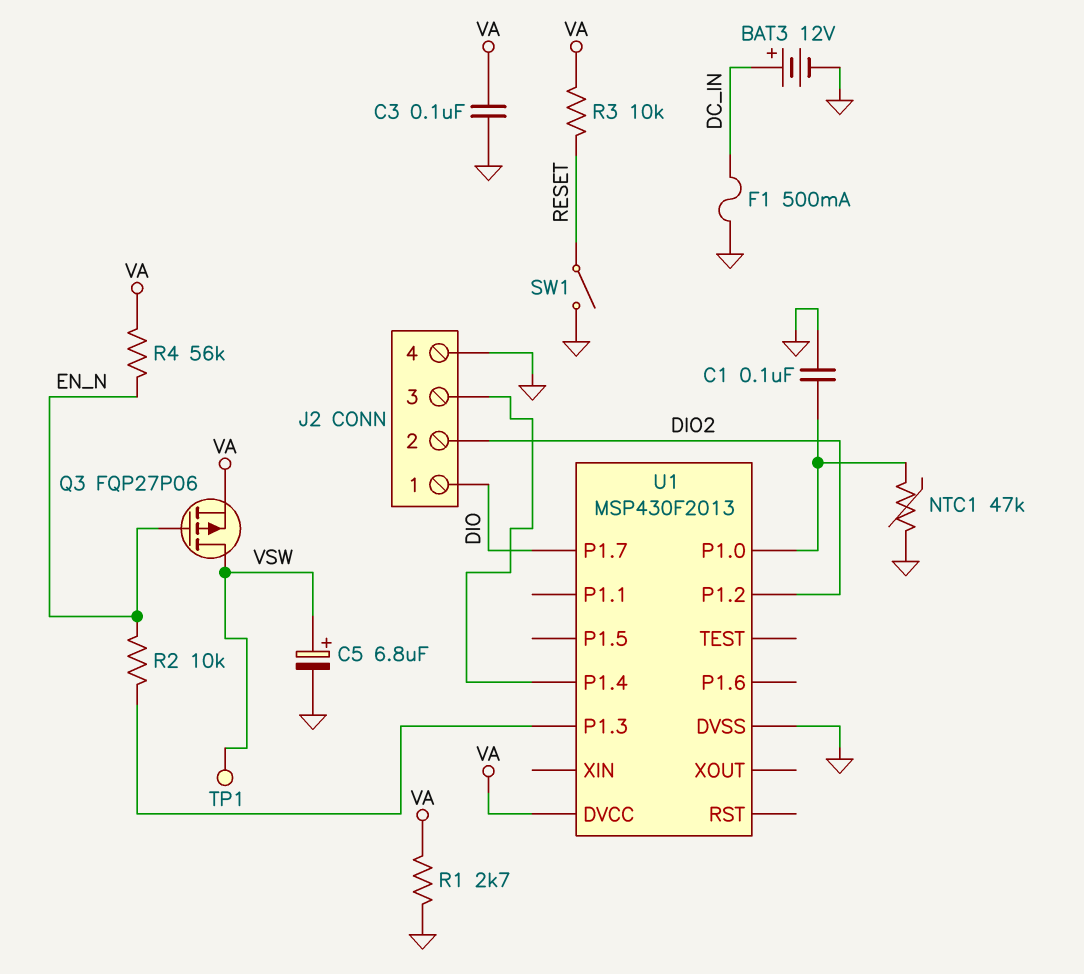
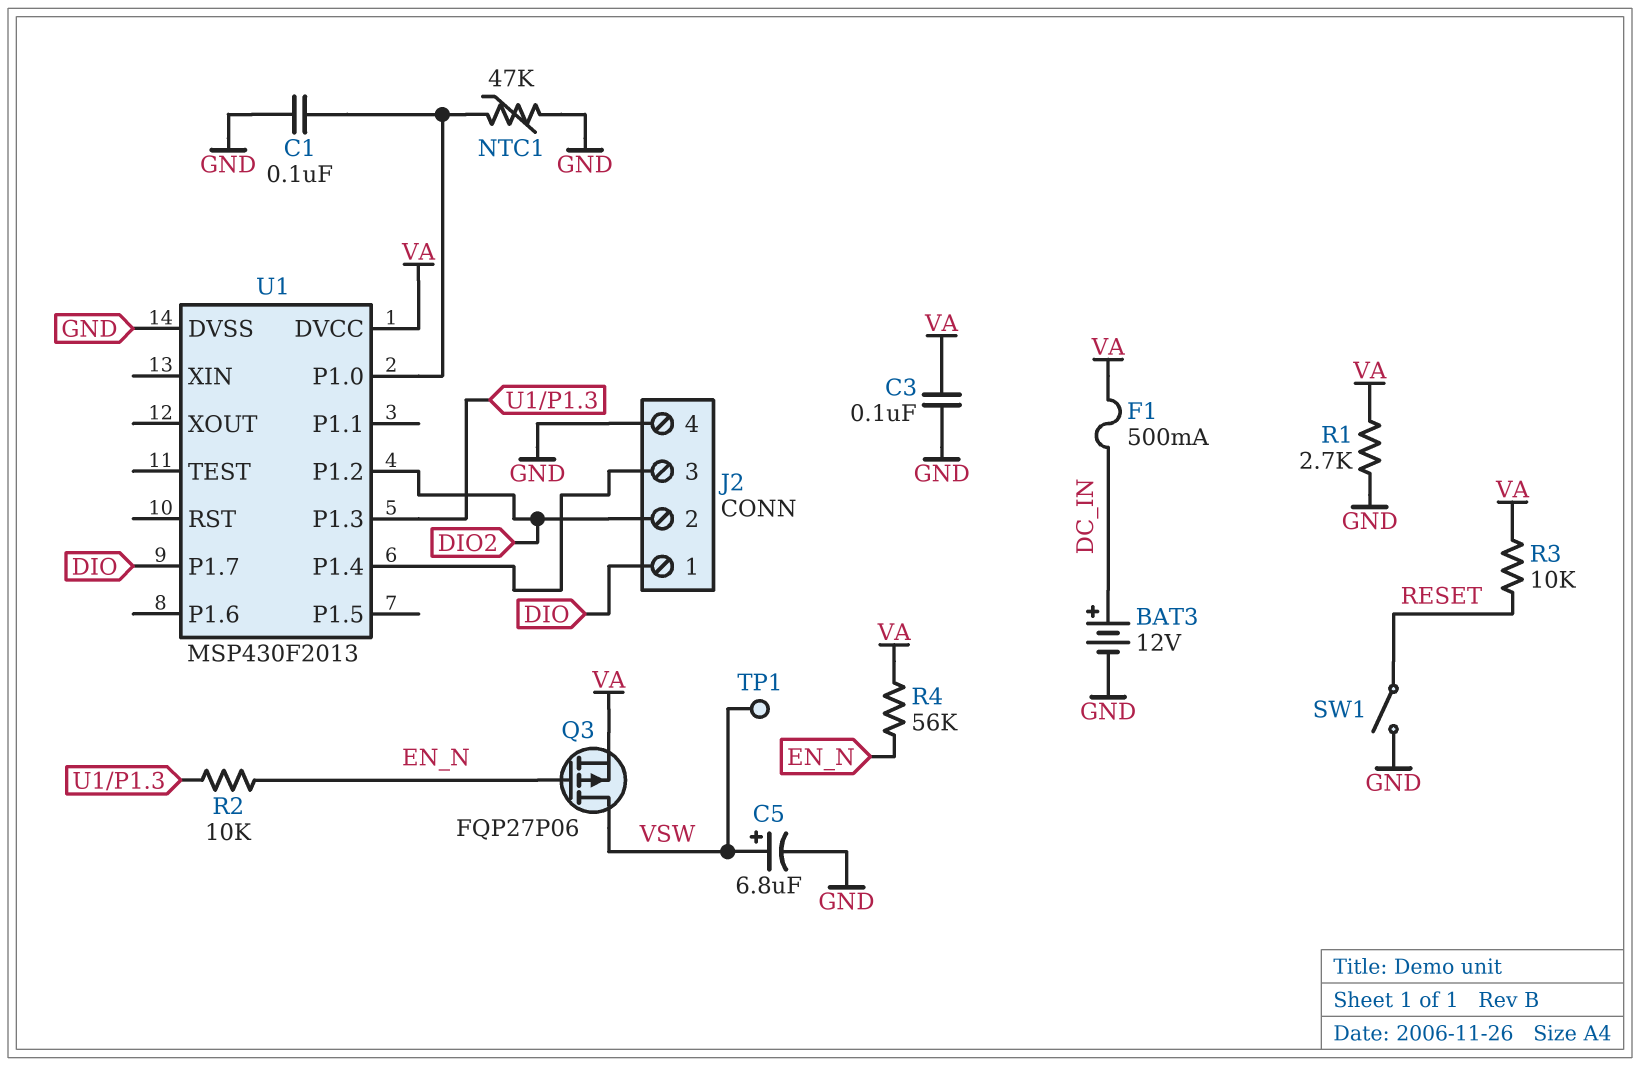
F1: 500mA (DC_IN, GND) -> 500mA (DC_IN, VA)

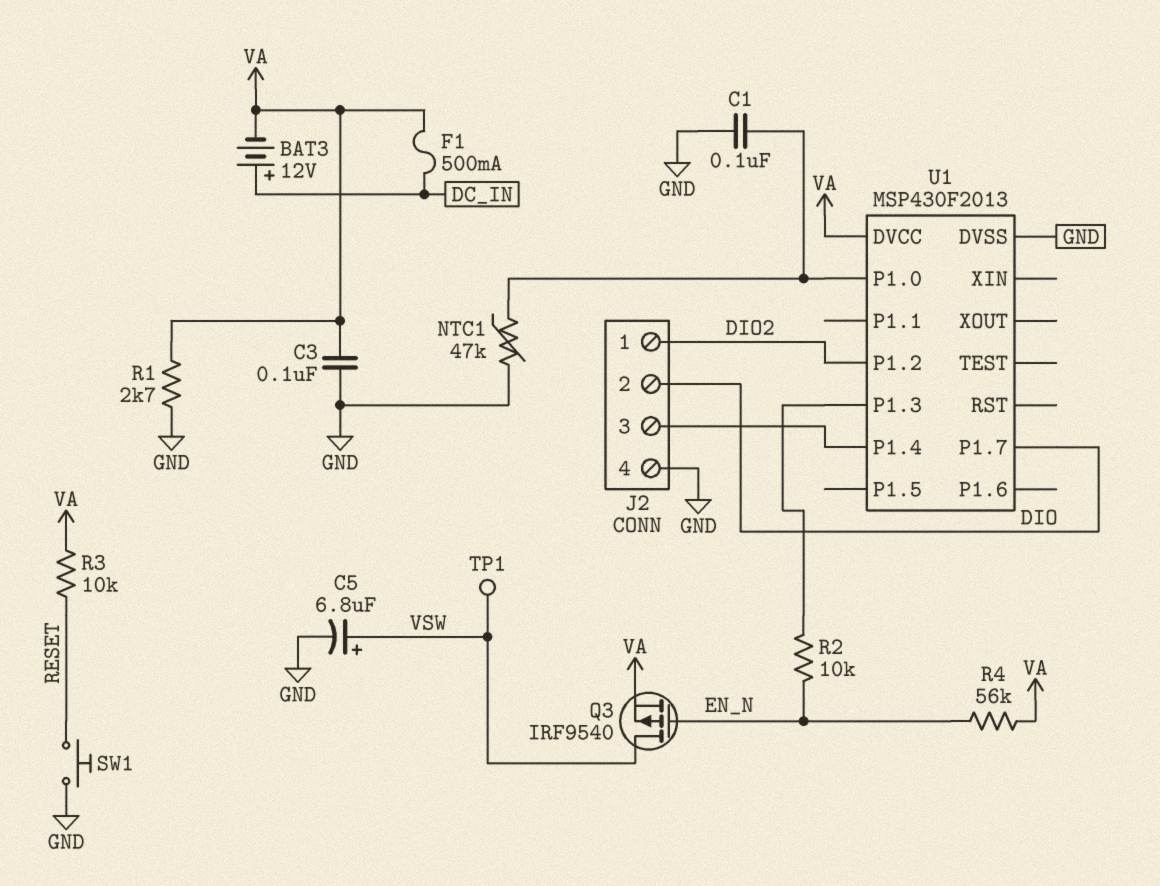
BAT3: 12V (plus DC_IN, minus GND) -> 12V (plus DC_IN, minus VA)
J2 pin 1: DIO -> DIO2
J2 pin 2: DIO2 -> DIO
Q3: PMOS FQP27P06 (G EN_N, D VSW, S VA) -> PMOS IRF9540 (G EN_N, D VSW, S VA)
SW1: switch (GND, RESET) -> button (GND, RESET)

